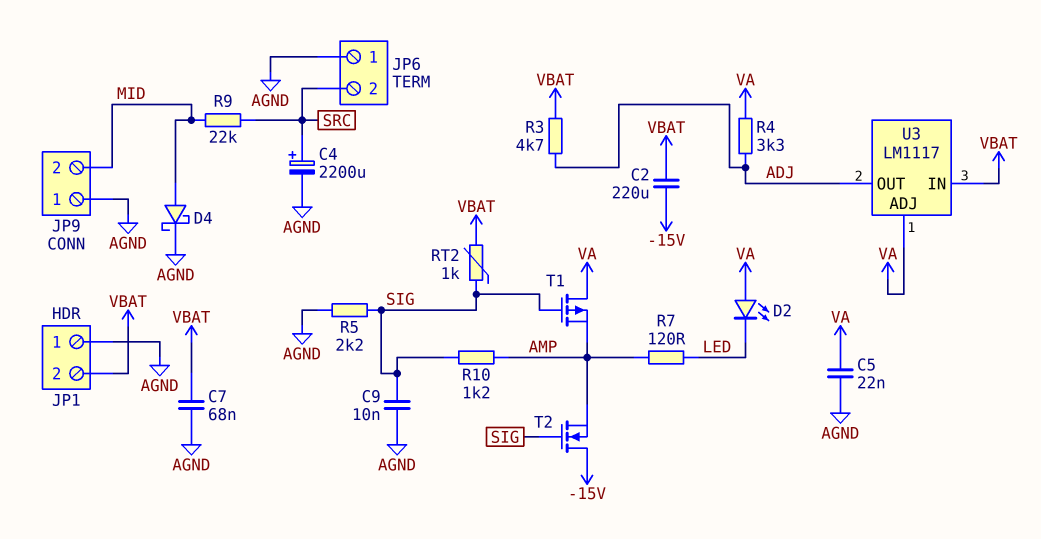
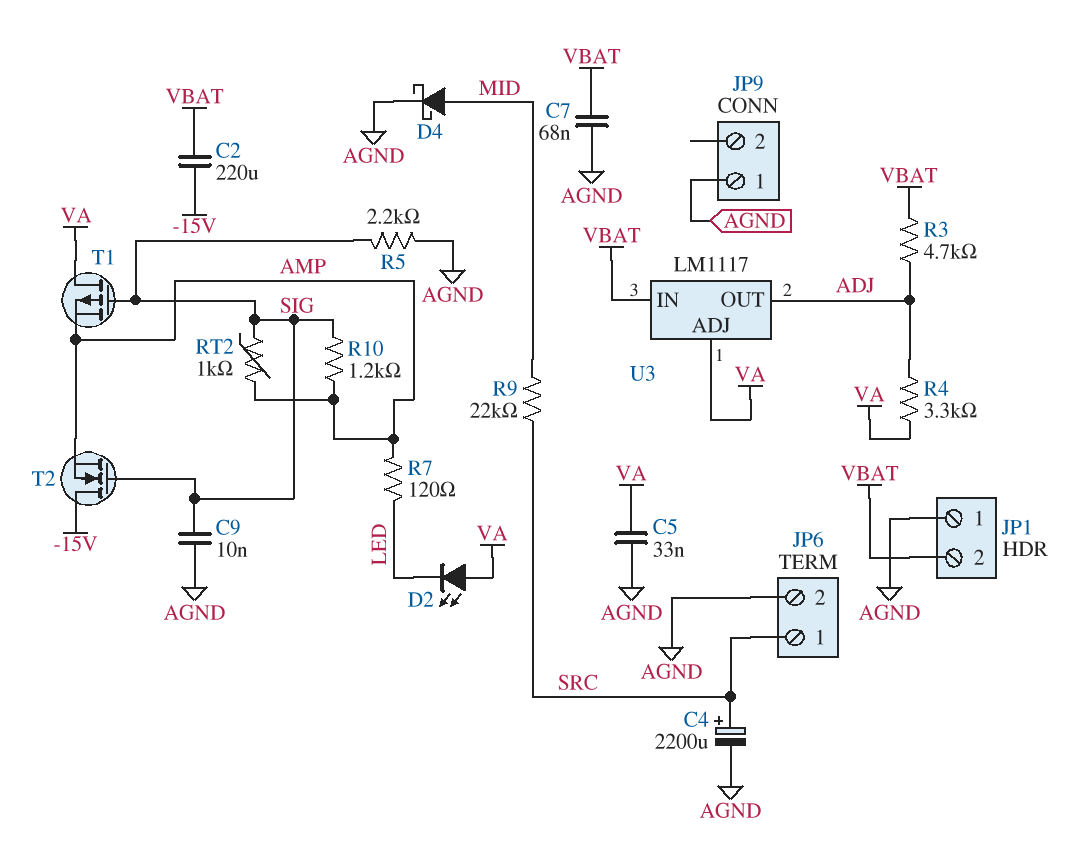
C5: 22nF (AGND, VA) -> 33nF (AGND, VA)
JP6 pin 1: AGND -> SRC
JP6 pin 2: SRC -> AGND
JP9 pin 2: MID -> none
RT2: 1k (SIG, VBAT) -> 1k (AMP, SIG)

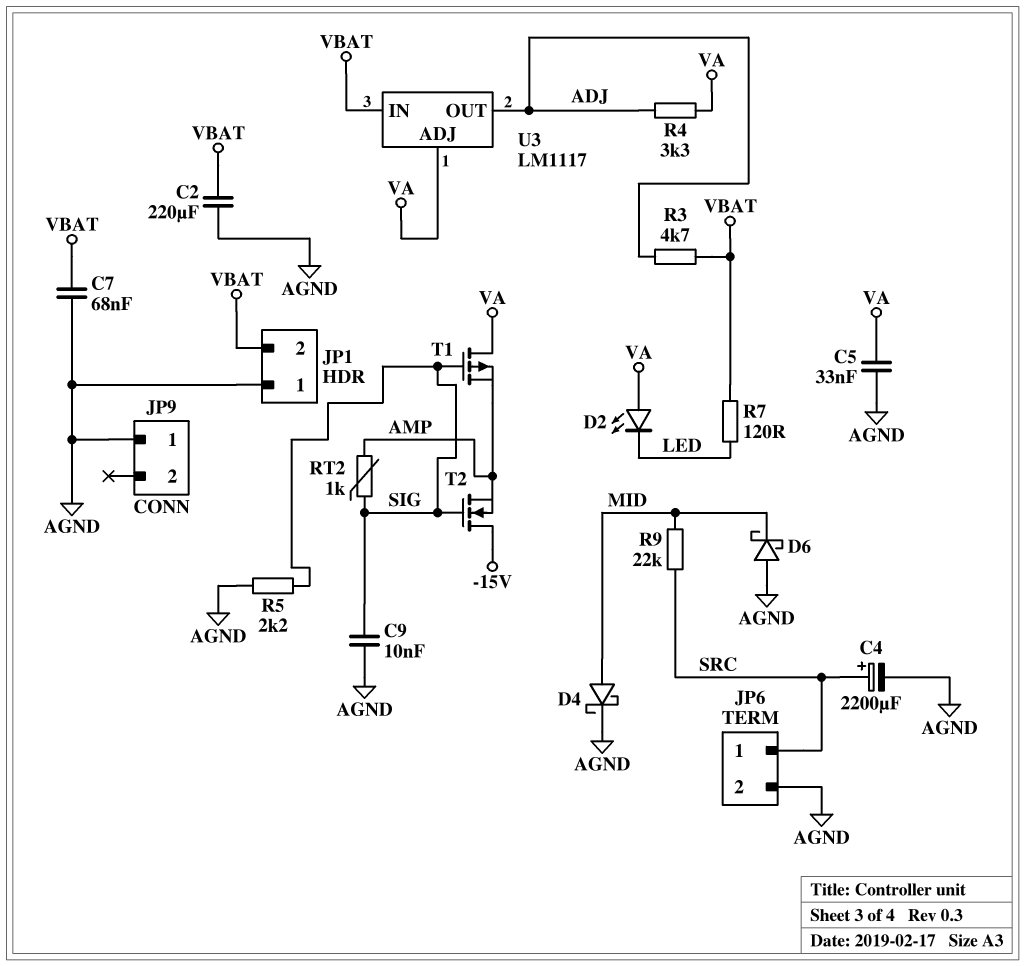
C2: 220uF (-15V, VBAT) -> 220uF (AGND, VBAT)
D6: none -> schottky (A AGND, K MID)
R7: 120 (AMP, LED) -> 120 (LED, VBAT)
R10: 1.2k (AMP, SIG) -> none

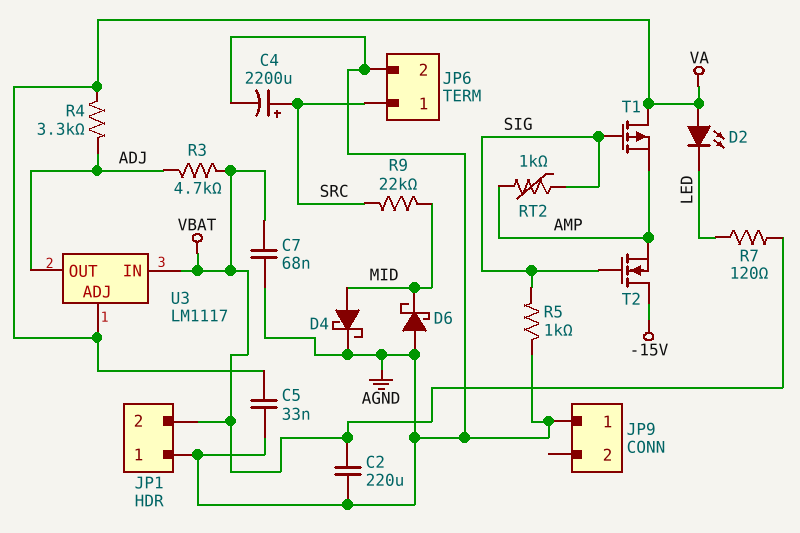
C9: 10nF (AGND, SIG) -> none
R5: 2.2k (AGND, SIG) -> 1k (AGND, SIG)

